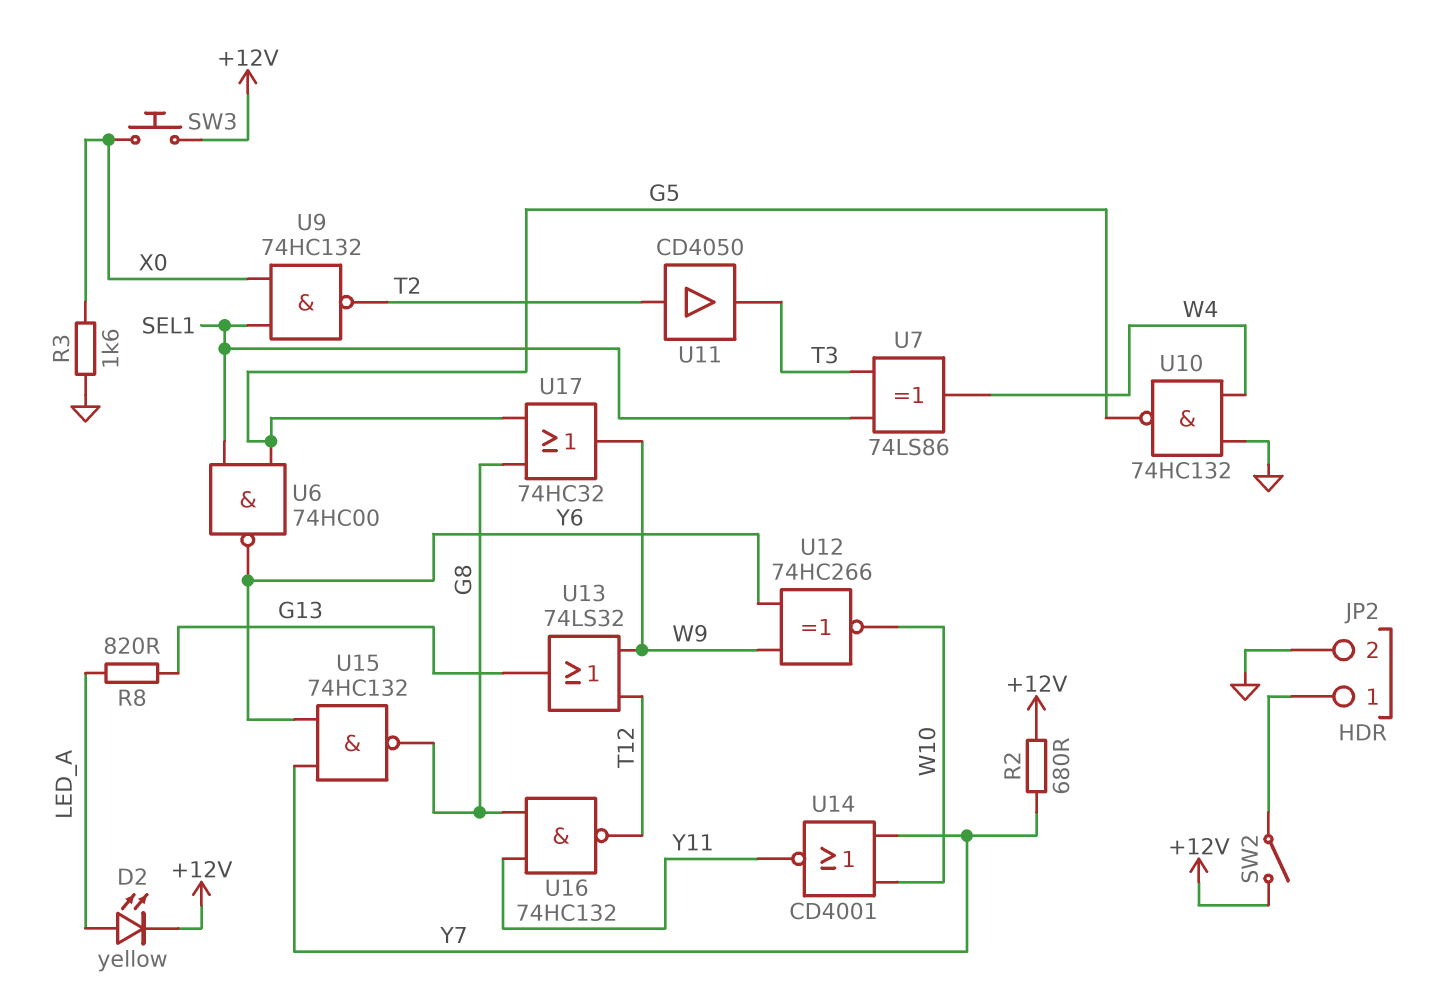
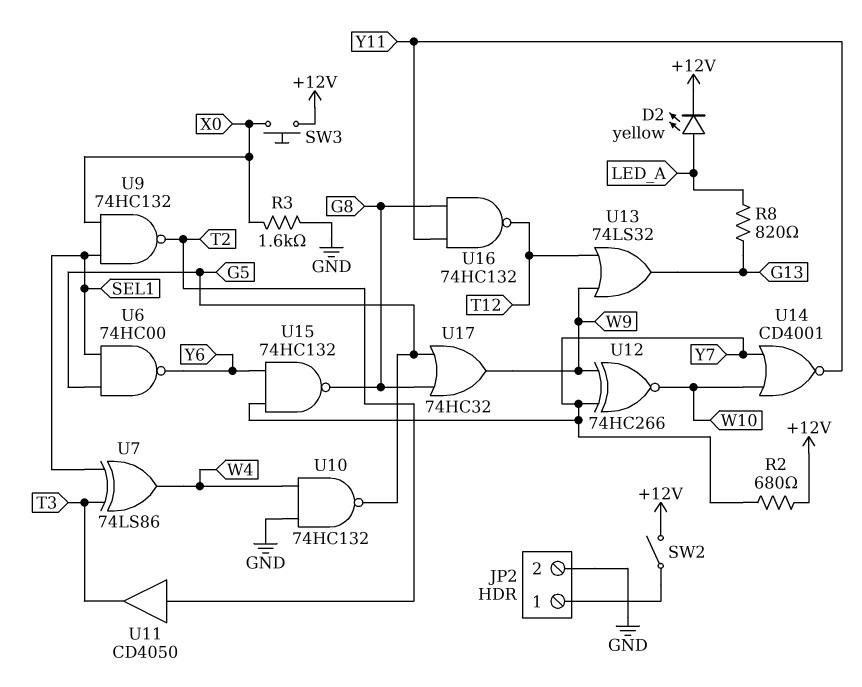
U12: XNOR 74HC266 (in W9, in Y6, out W10) -> XNOR 74HC266 (in W9, in Y7, out W10)

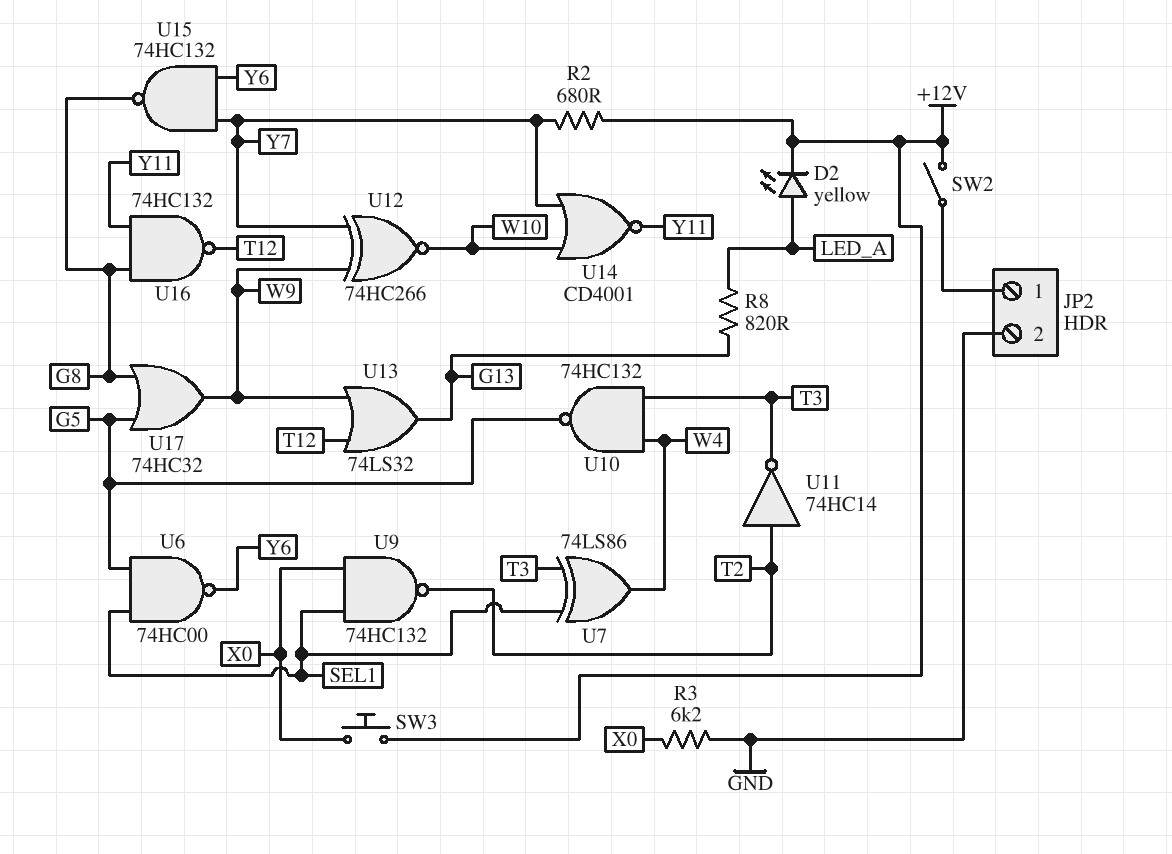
R3: 1.6k (GND, X0) -> 6.2k (GND, X0)
U10: NAND 74HC132 (in GND, in W4, out G5) -> NAND 74HC132 (in T3, in W4, out G5)
U11: buffer CD4050 (in T2, out T3) -> NOT 74HC14 (in T2, out T3)

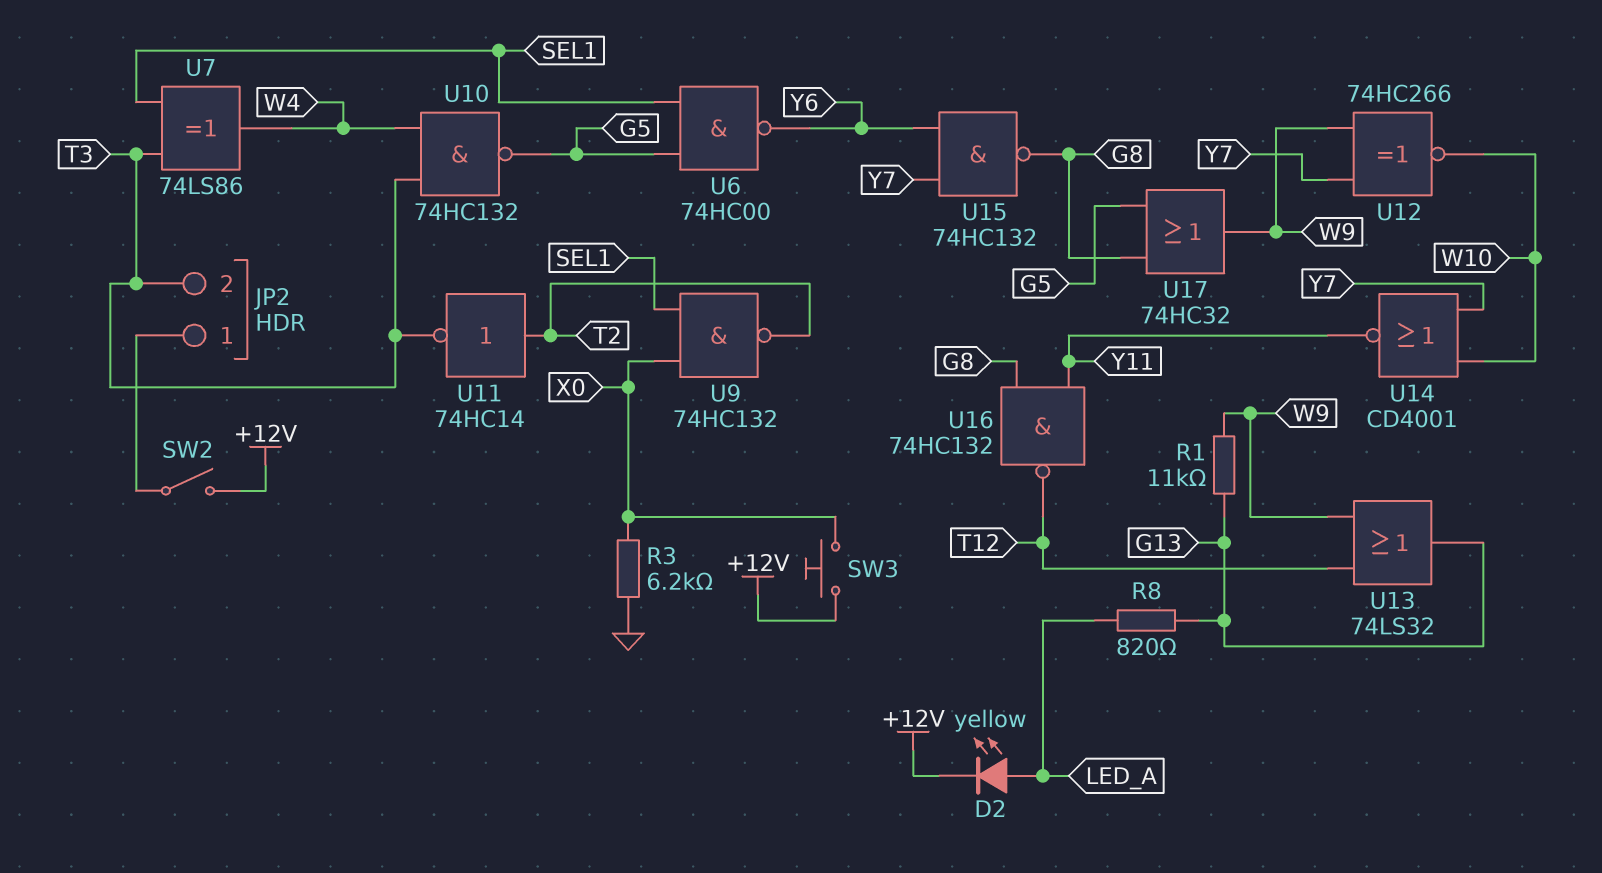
JP2 pin 2: GND -> T3
R1: none -> 11k (G13, W9)
R2: 680 (+12V, Y7) -> none

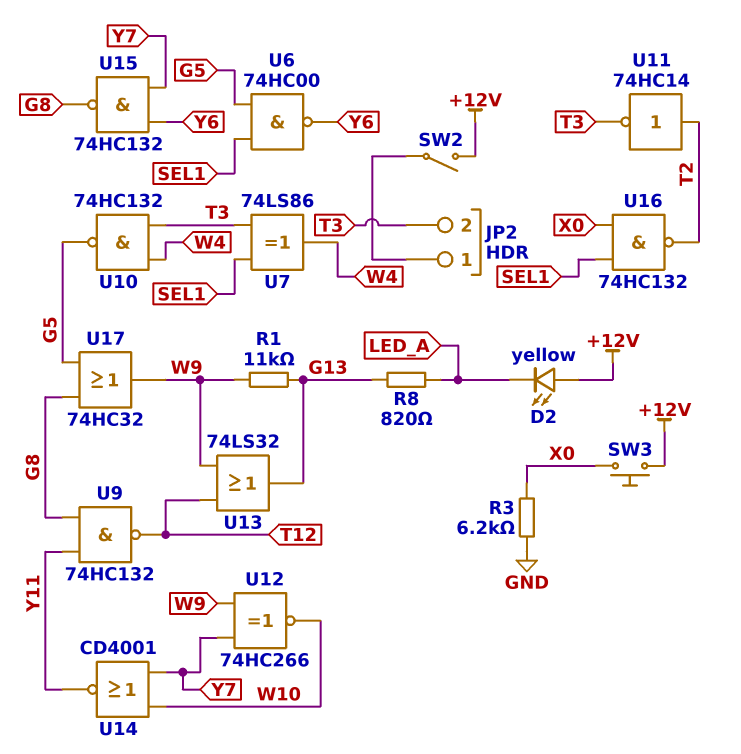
D2: LED yellow (A LED_A, K +12V) -> LED yellow (A +12V, K LED_A)
U9: NAND 74HC132 (in SEL1, in X0, out T2) -> NAND 74HC132 (in G8, in Y11, out T12)
U16: NAND 74HC132 (in G8, in Y11, out T12) -> NAND 74HC132 (in SEL1, in X0, out T2)

